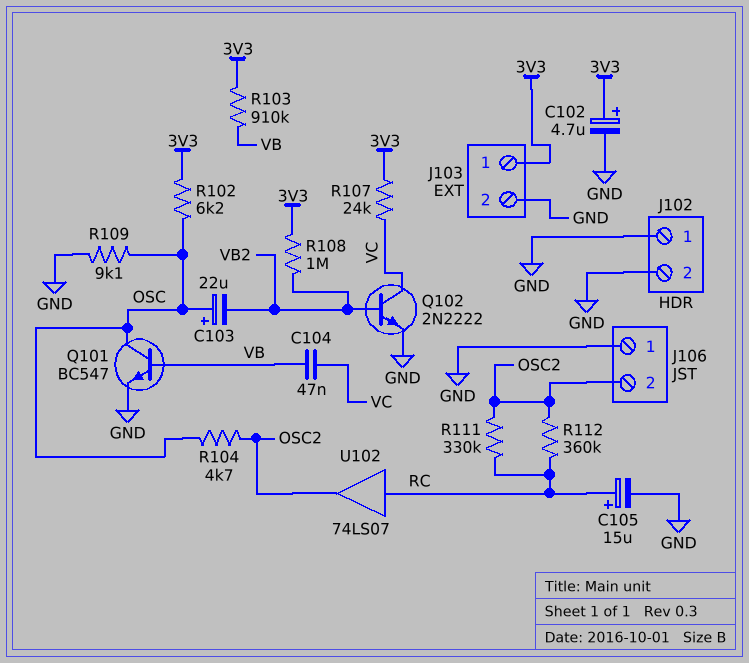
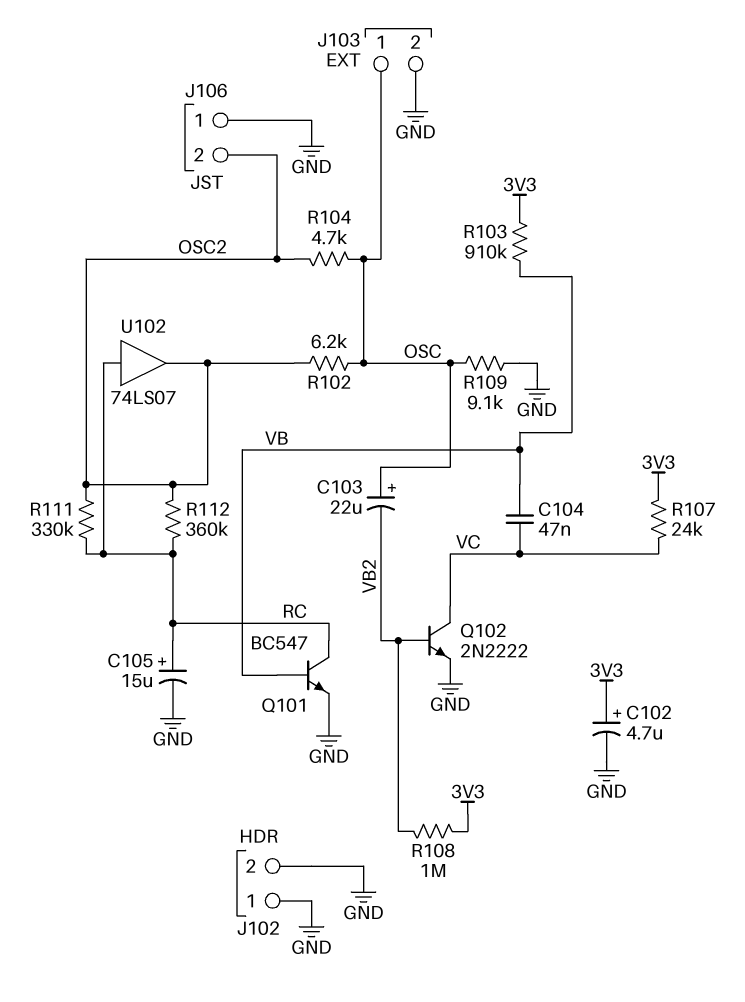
J103 pin 1: 3V3 -> OSC
Q101: NPN BC547 (B VB, C OSC, E GND) -> NPN BC547 (B VB, C RC, E GND)
R102: 6.2k (3V3, OSC) -> 6.2k (OSC, OSC2)

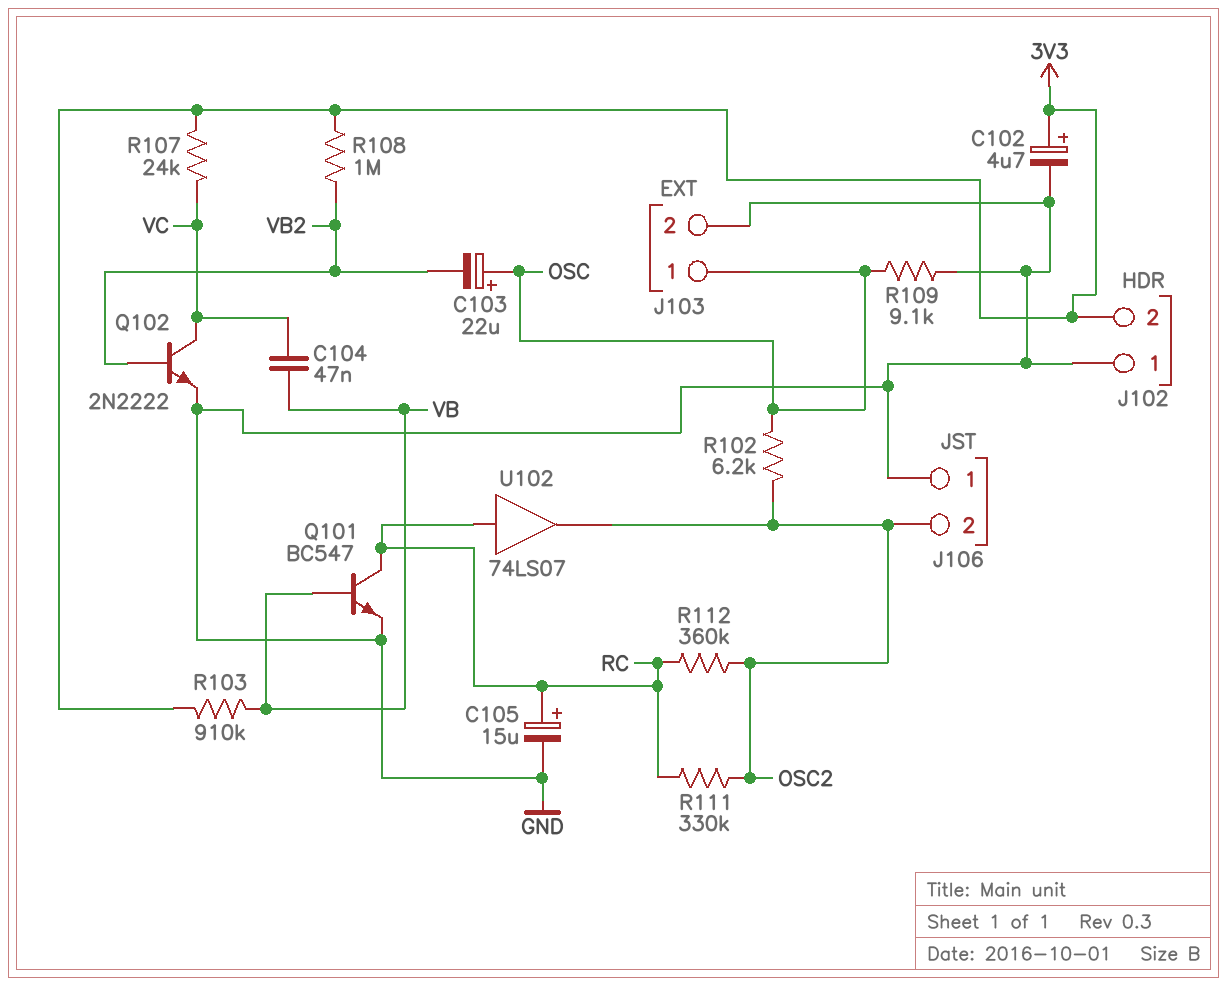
J102 pin 2: GND -> 3V3
R104: 4.7k (OSC, OSC2) -> none

